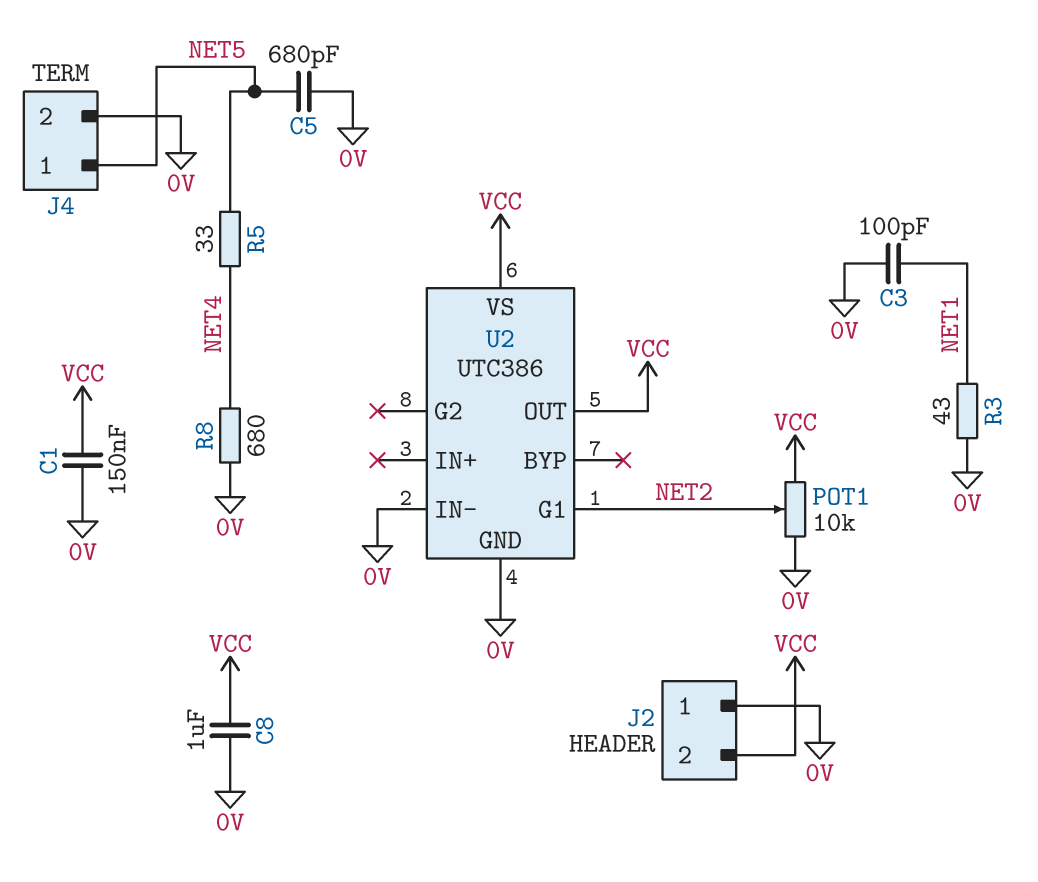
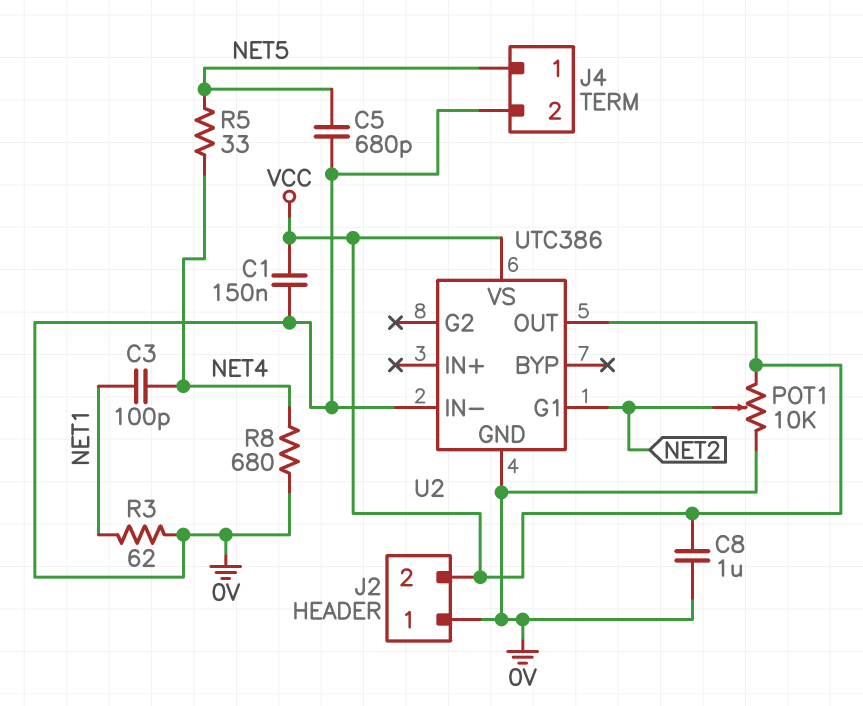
C3: 100pF (0V, NET1) -> 100pF (NET1, NET4)
R3: 43 (0V, NET1) -> 62 (0V, NET1)

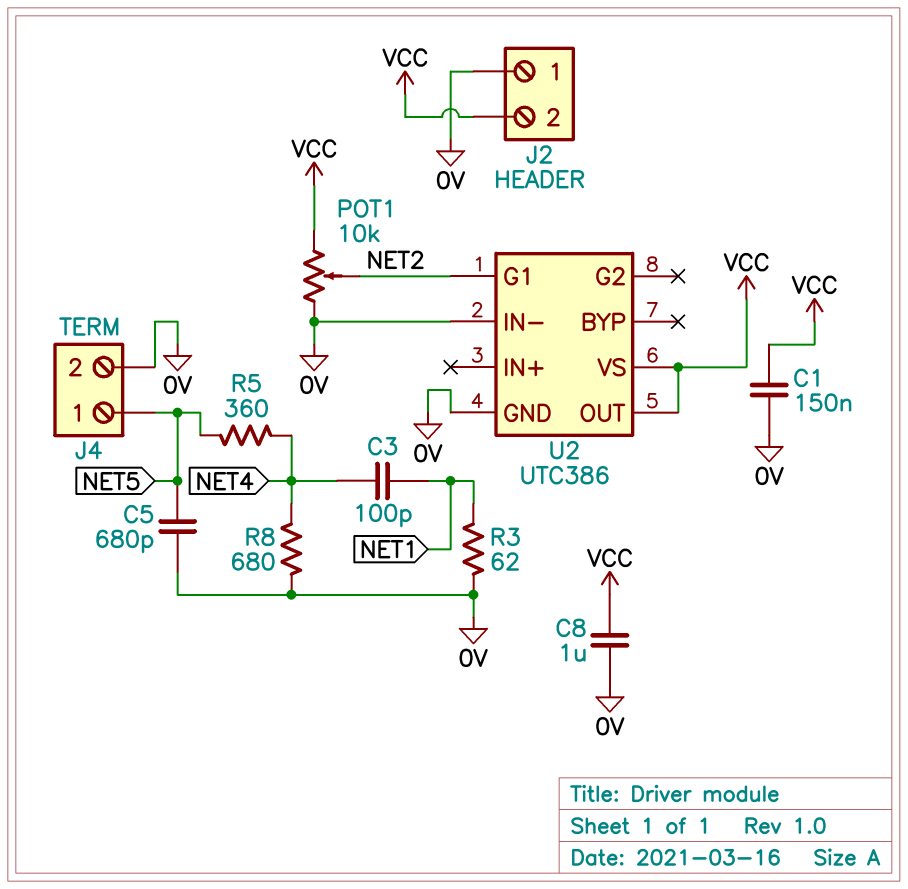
R5: 33 (NET4, NET5) -> 360 (NET4, NET5)

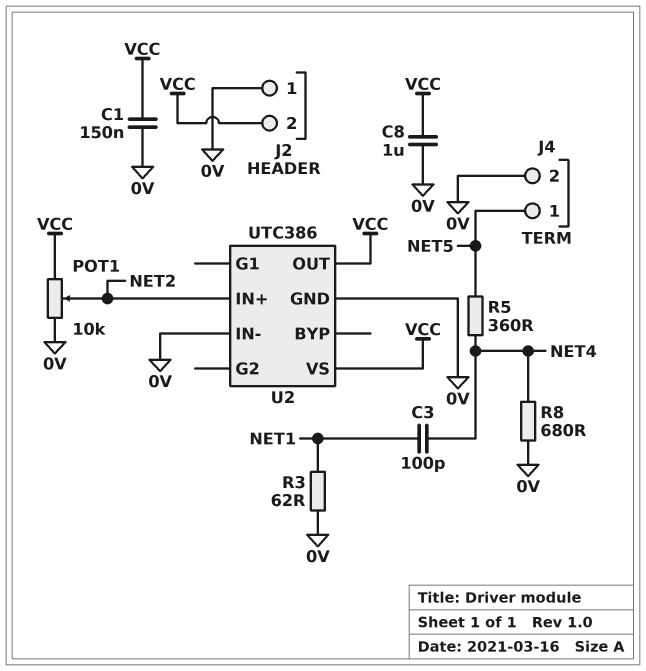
C5: 680pF (0V, NET5) -> none
U2 pin G1: NET2 -> none
U2 pin IN+: none -> NET2

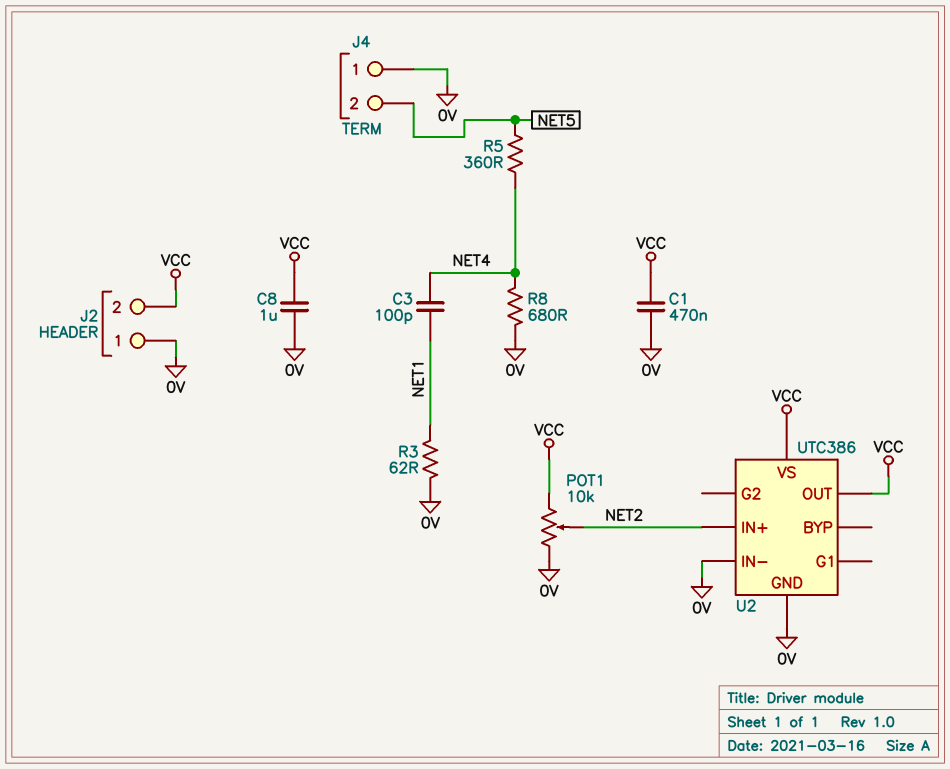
C1: 150nF (0V, VCC) -> 470nF (0V, VCC)
J4 pin 1: NET5 -> 0V
J4 pin 2: 0V -> NET5

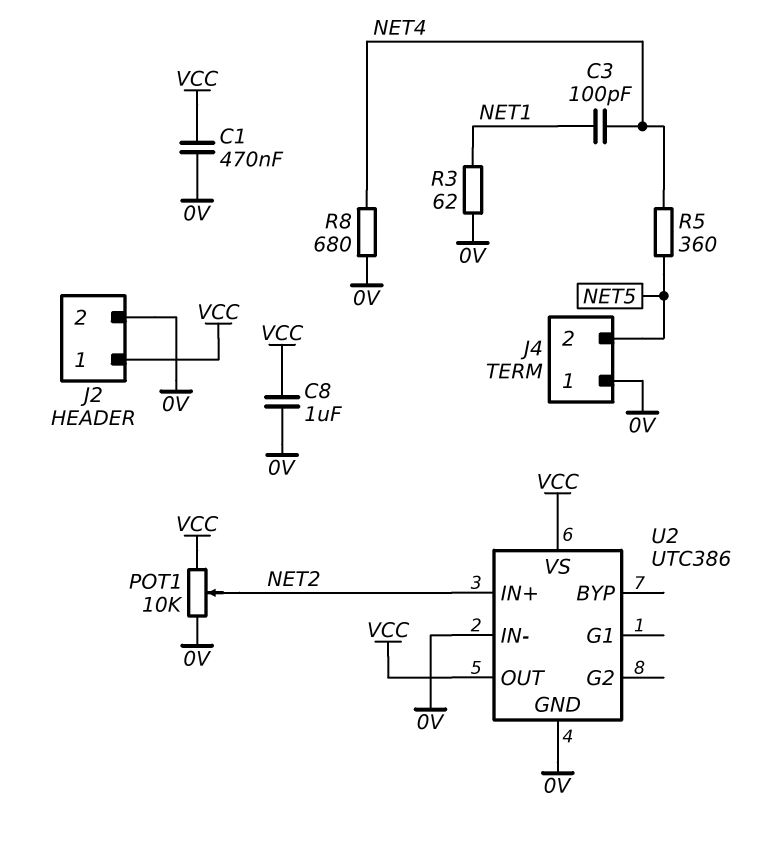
J2 pin 1: 0V -> VCC
J2 pin 2: VCC -> 0V

